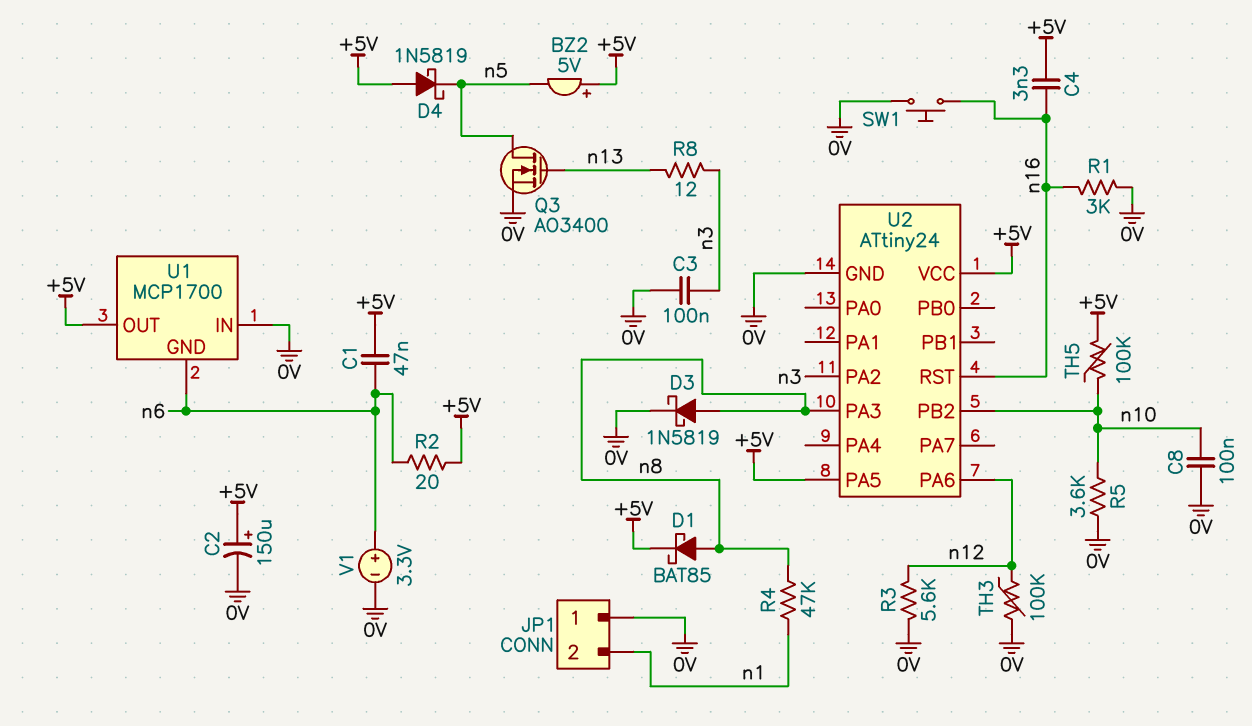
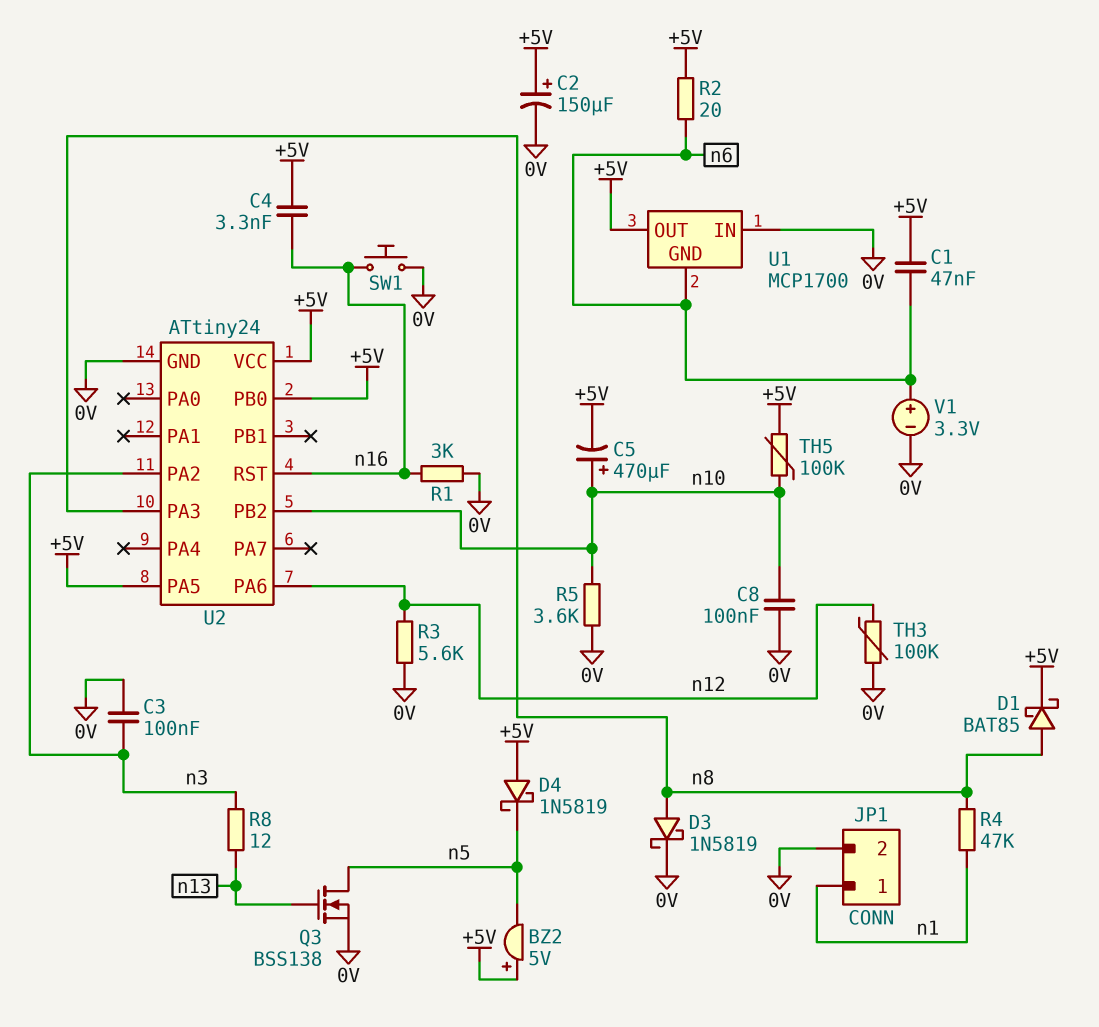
C5: none -> 470uF (plus n10, minus +5V)
JP1 pin 1: 0V -> n1
JP1 pin 2: n1 -> 0V
Q3: NMOS AO3400 (G n13, D n5, S 0V) -> NMOS BSS138 (G n13, D n5, S 0V)
U2 pin PB0: none -> +5V

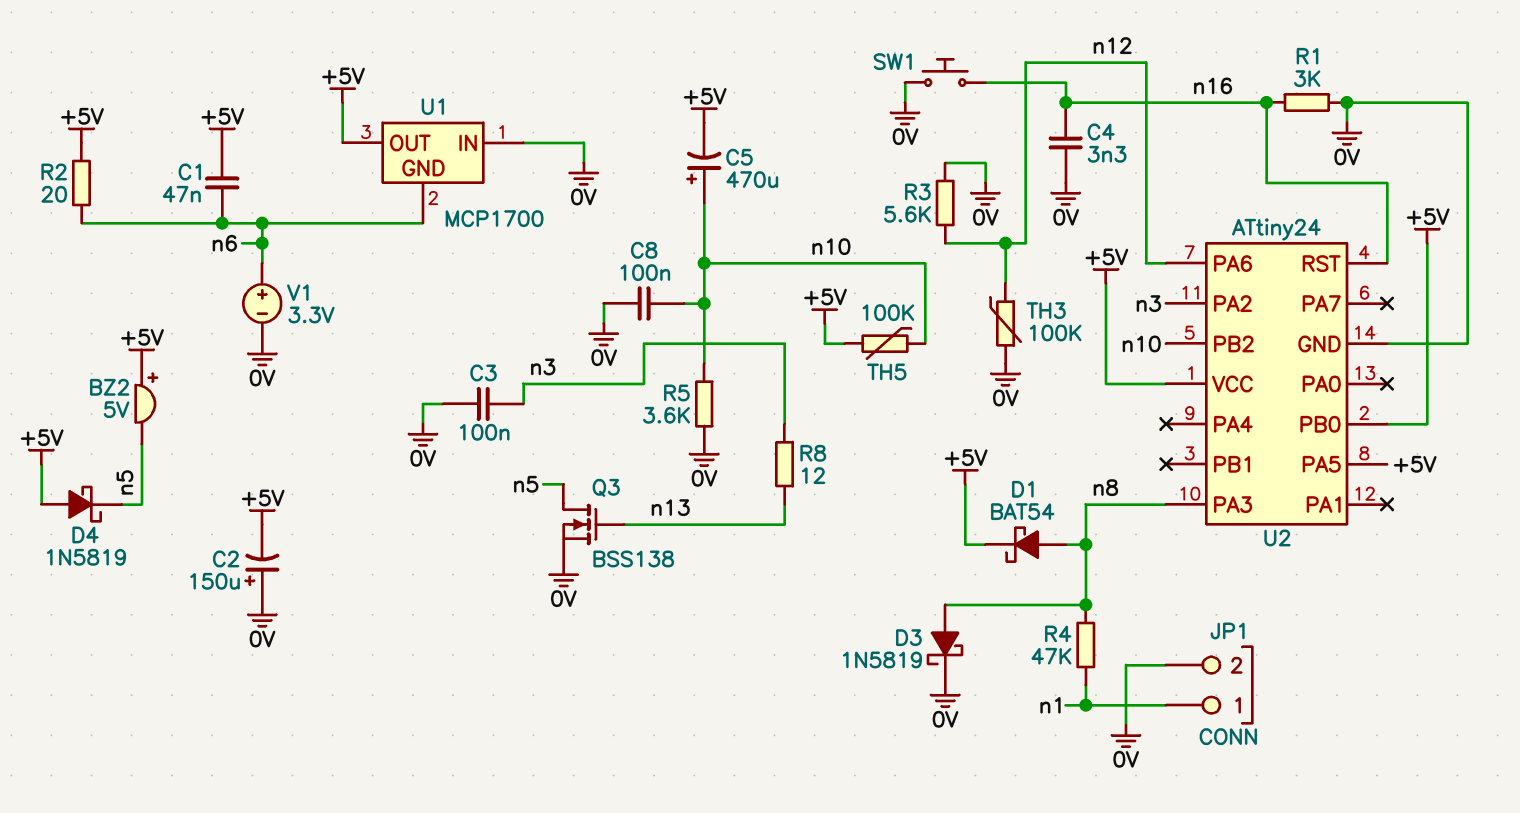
C2: 150uF (plus +5V, minus 0V) -> 150uF (plus 0V, minus +5V)
C4: 3.3nF (+5V, n16) -> 3.3nF (0V, n16)
D1: schottky BAT85 (A n8, K +5V) -> schottky BAT54 (A n8, K +5V)

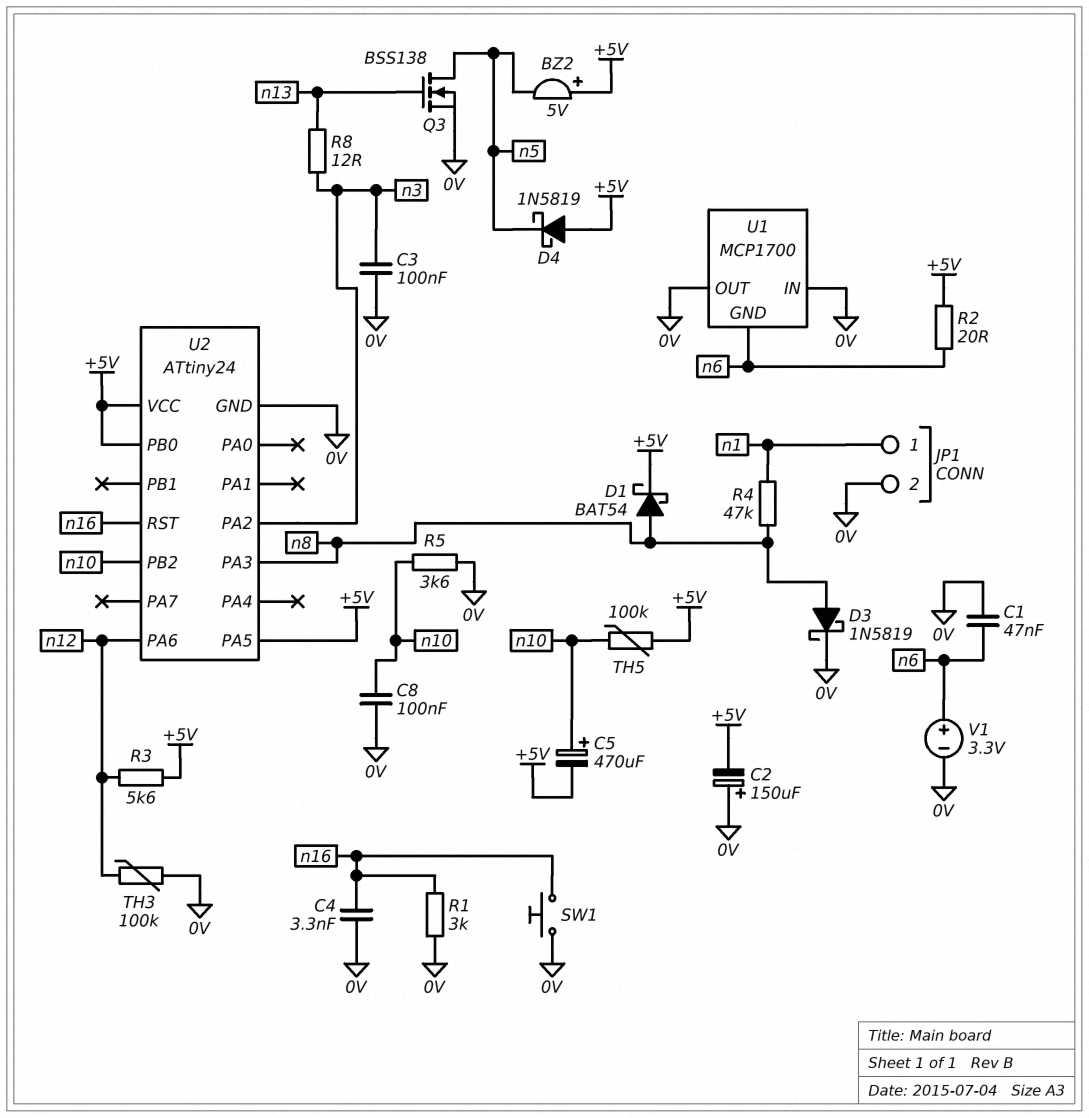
C1: 47nF (+5V, n6) -> 47nF (0V, n6)
R3: 5.6k (0V, n12) -> 5.6k (+5V, n12)
U1 pin OUT: +5V -> 0V

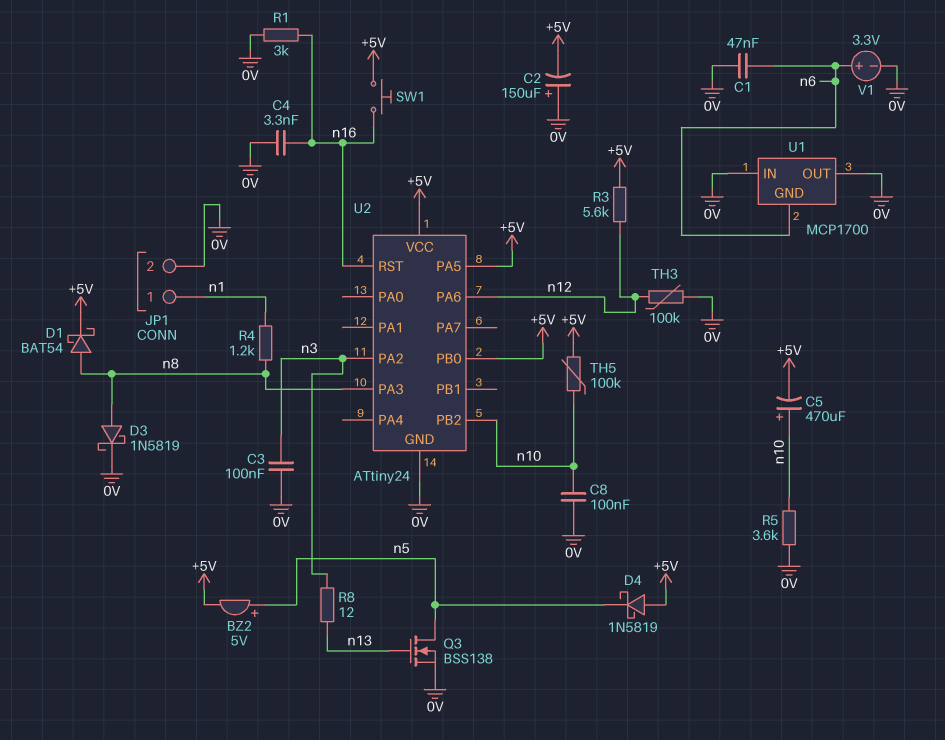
BZ2: buzzer 5V (plus +5V, minus n5) -> buzzer 5V (plus n5, minus +5V)
R2: 20 (+5V, n6) -> none
R4: 47k (n1, n8) -> 1.2k (n1, n8)
SW1: button (0V, n16) -> button (+5V, n16)

